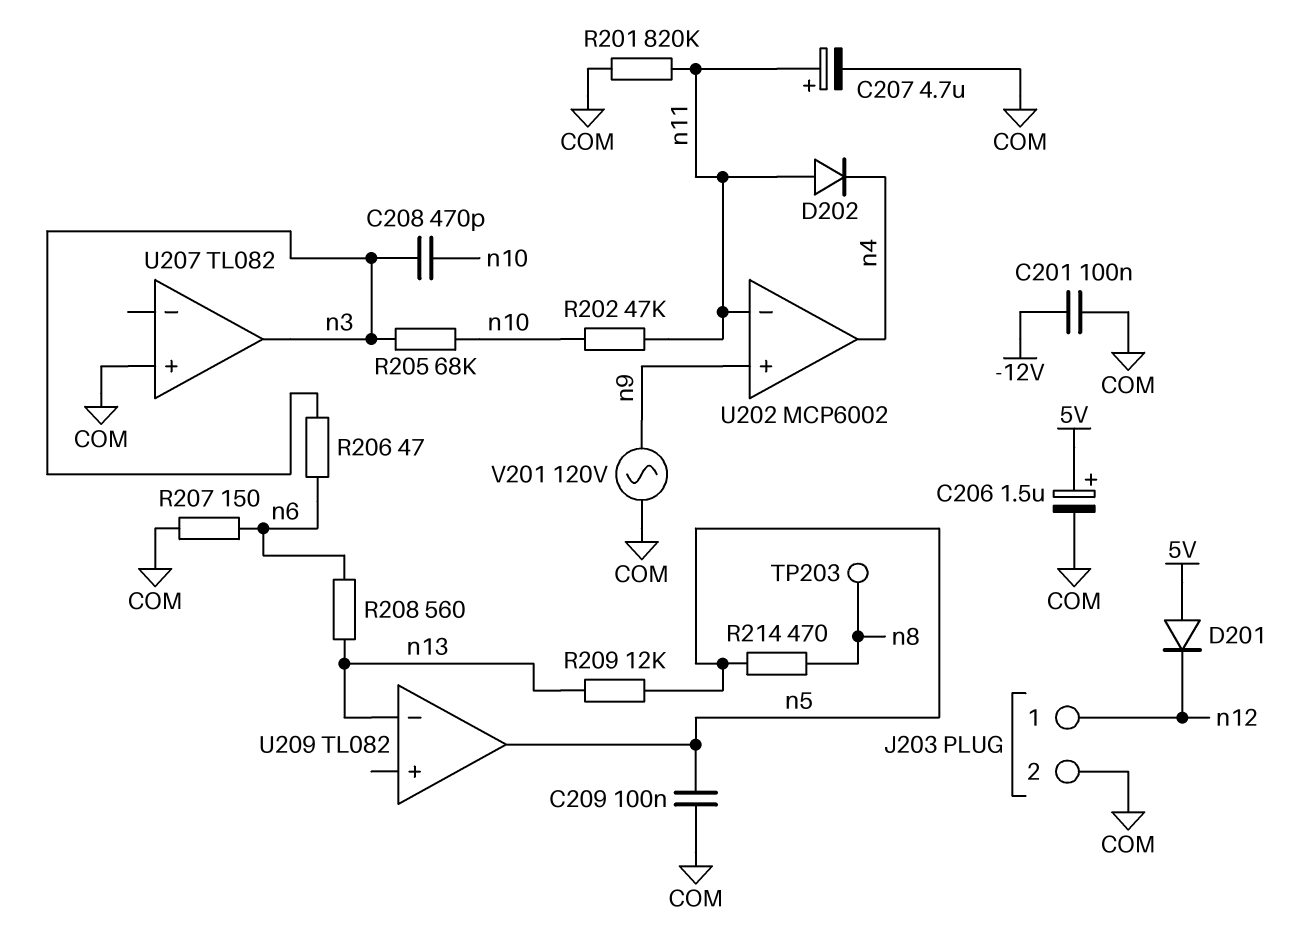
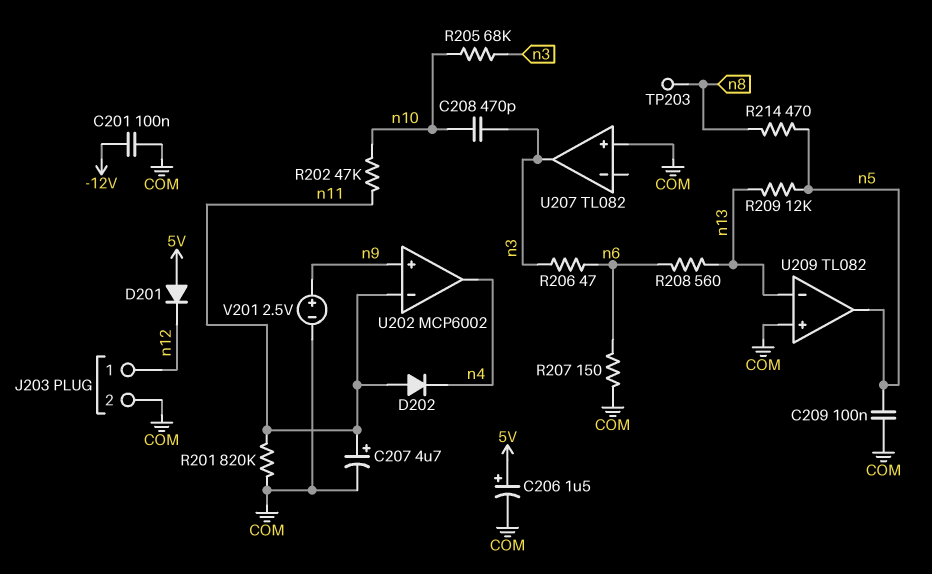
U209 pin in+: none -> COM
V201: AC 120V (COM, n9) -> 2.5V (plus n9, minus COM)

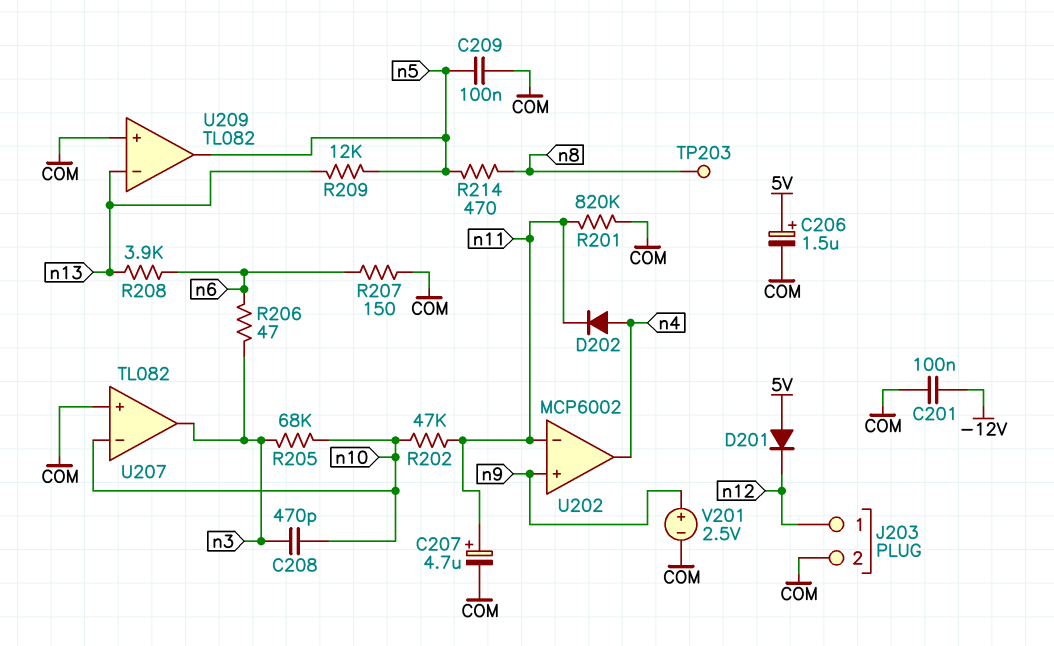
D202: diode (A n11, K n4) -> diode (A n4, K n11)
R208: 560 (n6, n13) -> 3.9k (n6, n13)
U207 pin in-: none -> n10

